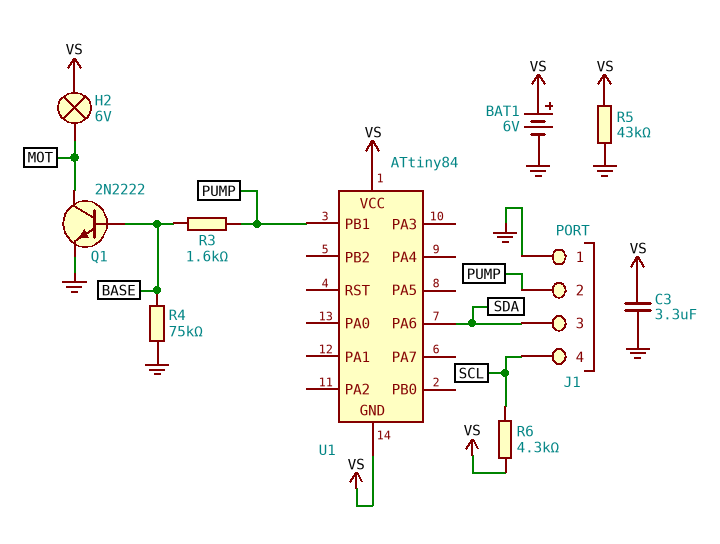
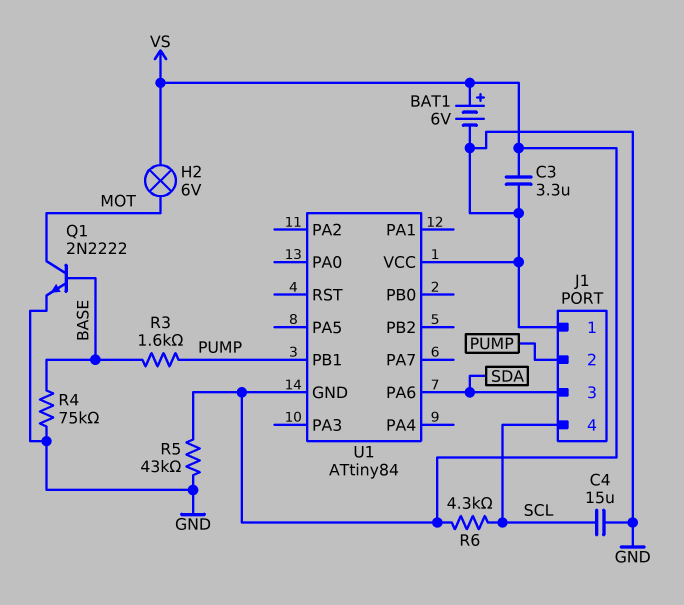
C4: none -> 15uF (GND, SCL)
U1 pin VCC: VS -> GND

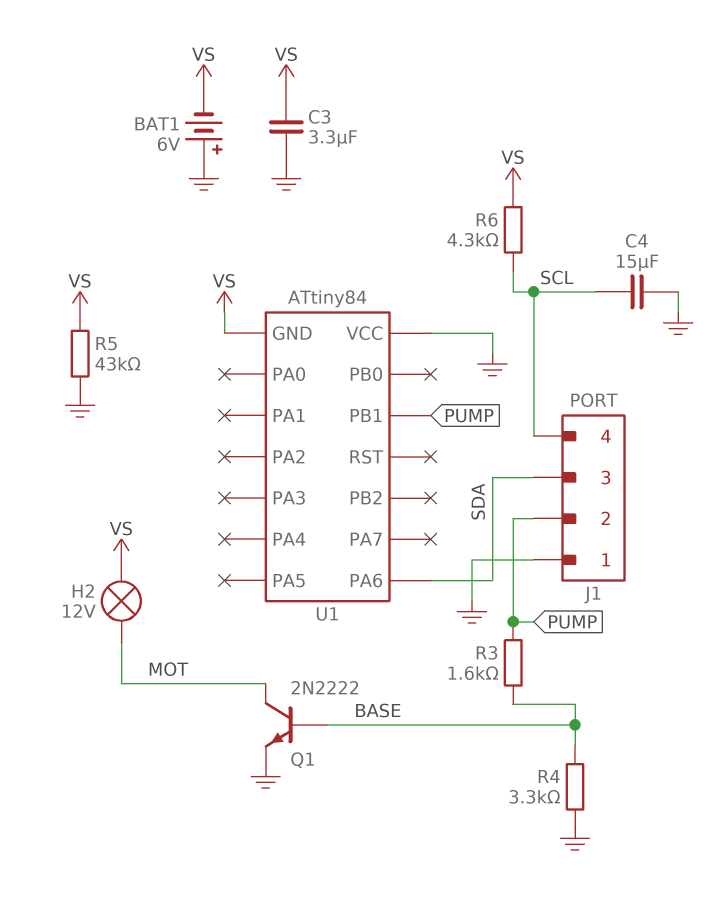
BAT1: 6V (plus VS, minus GND) -> 6V (plus GND, minus VS)
H2: lamp 6V (MOT, VS) -> lamp 12V (MOT, VS)
R4: 75k (BASE, GND) -> 3.3k (BASE, GND)

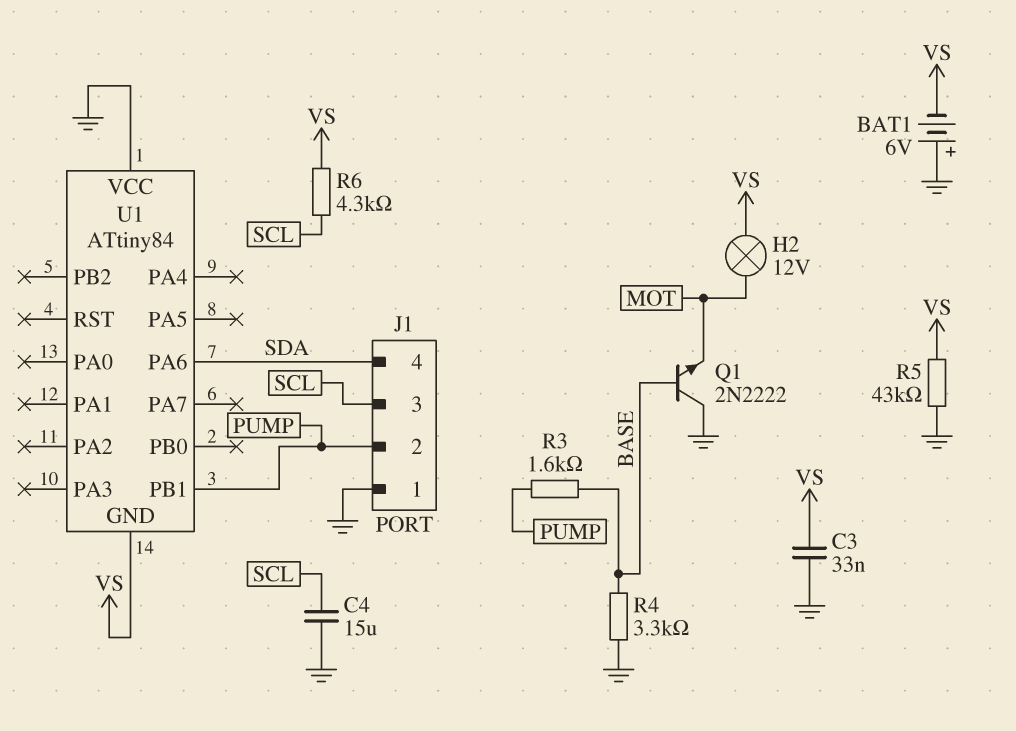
C3: 3.3uF (GND, VS) -> 33nF (GND, VS)
J1 pin 3: SDA -> SCL
J1 pin 4: SCL -> SDA
Q1: NPN 2N2222 (B BASE, C MOT, E GND) -> NPN 2N2222 (B BASE, C GND, E MOT)

